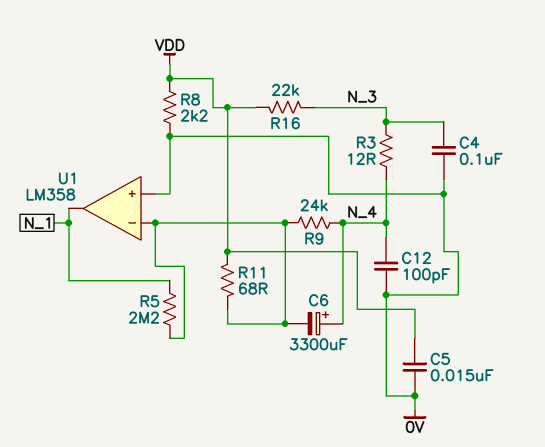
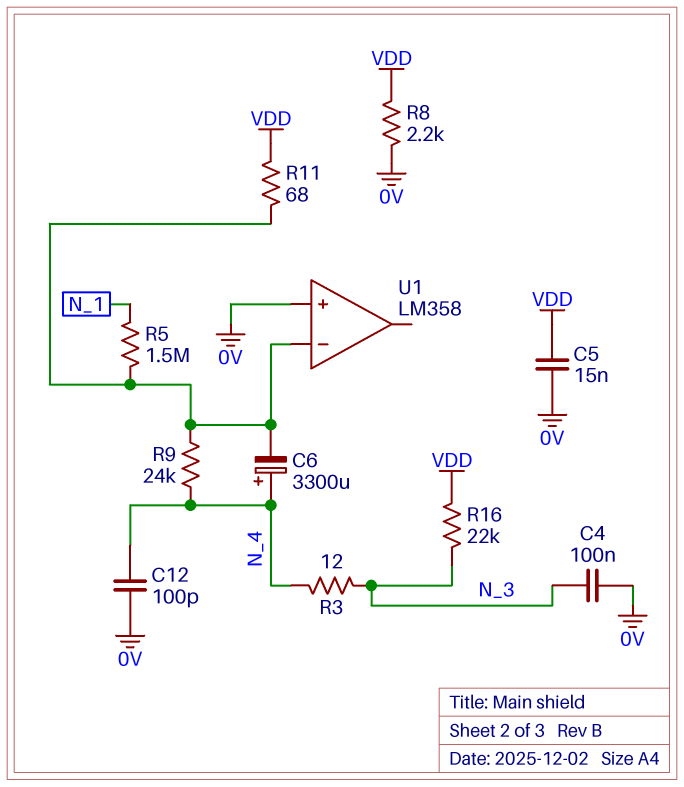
R5: 2.2M (N_1, U1/in-) -> 1.5M (N_1, U1/in-)
U1 pin out: N_1 -> none

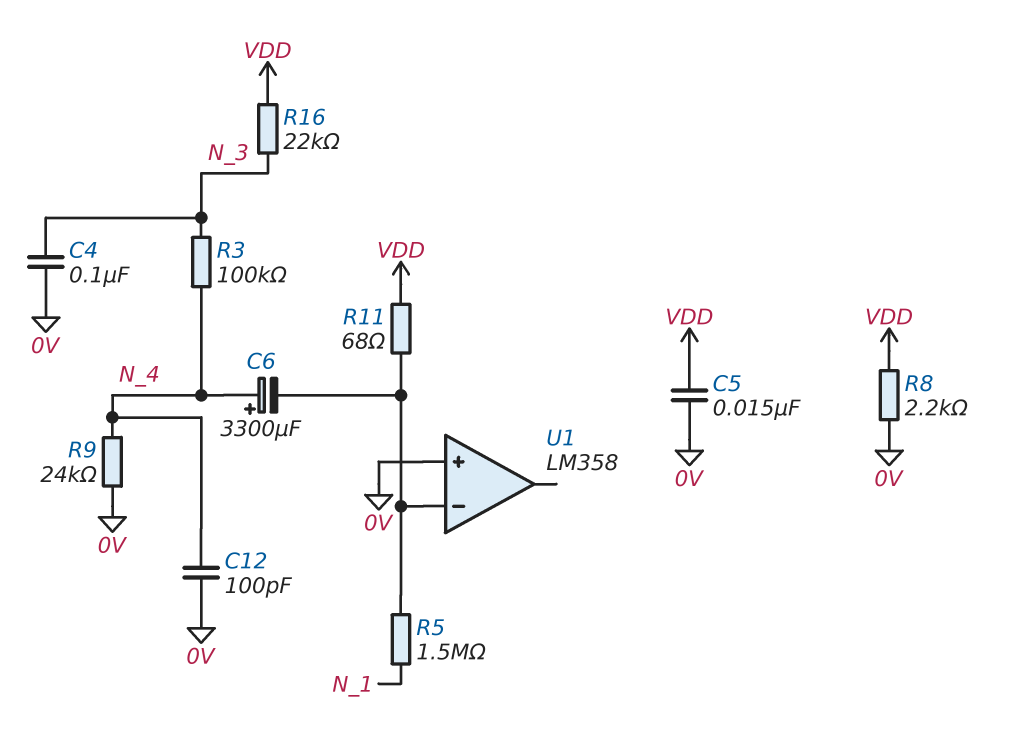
R3: 12 (N_3, N_4) -> 100k (N_3, N_4)
R9: 24k (N_4, U1/in-) -> 24k (0V, N_4)

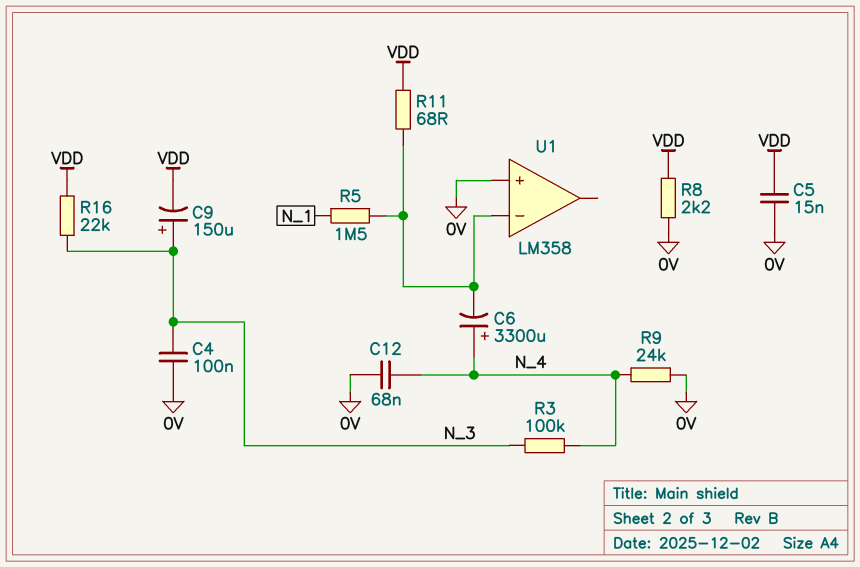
C9: none -> 150uF (plus N_3, minus VDD)
C12: 100pF (0V, N_4) -> 68nF (0V, N_4)

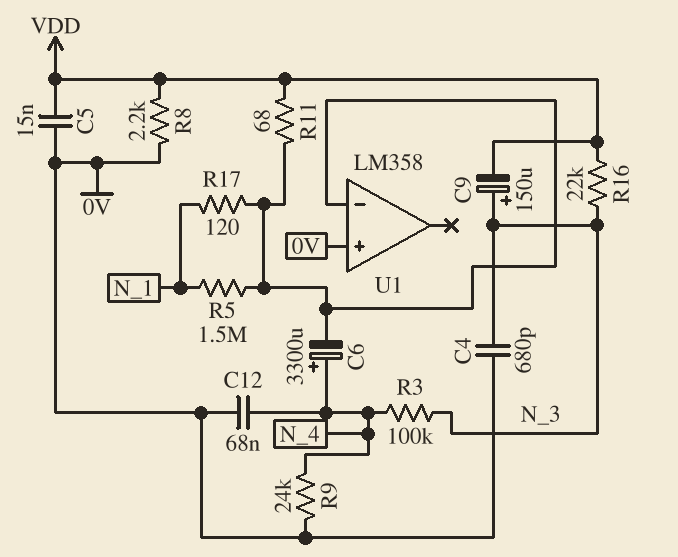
C4: 100nF (0V, N_3) -> 680pF (0V, N_3)
R17: none -> 120 (N_1, U1/in-)

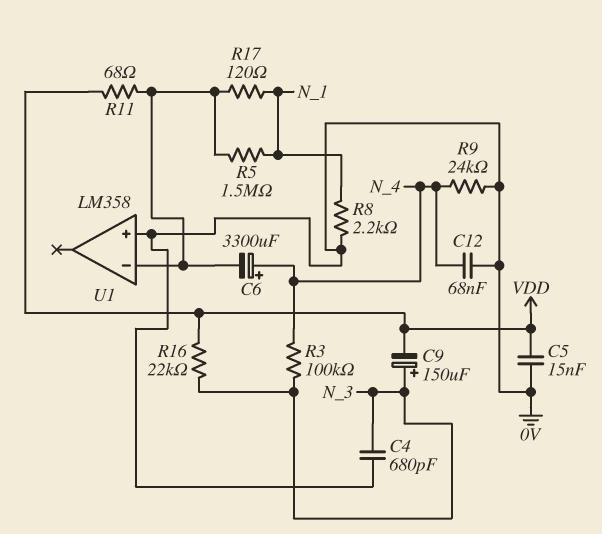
R8: 2.2k (0V, VDD) -> 2.2k (0V, N_1)

